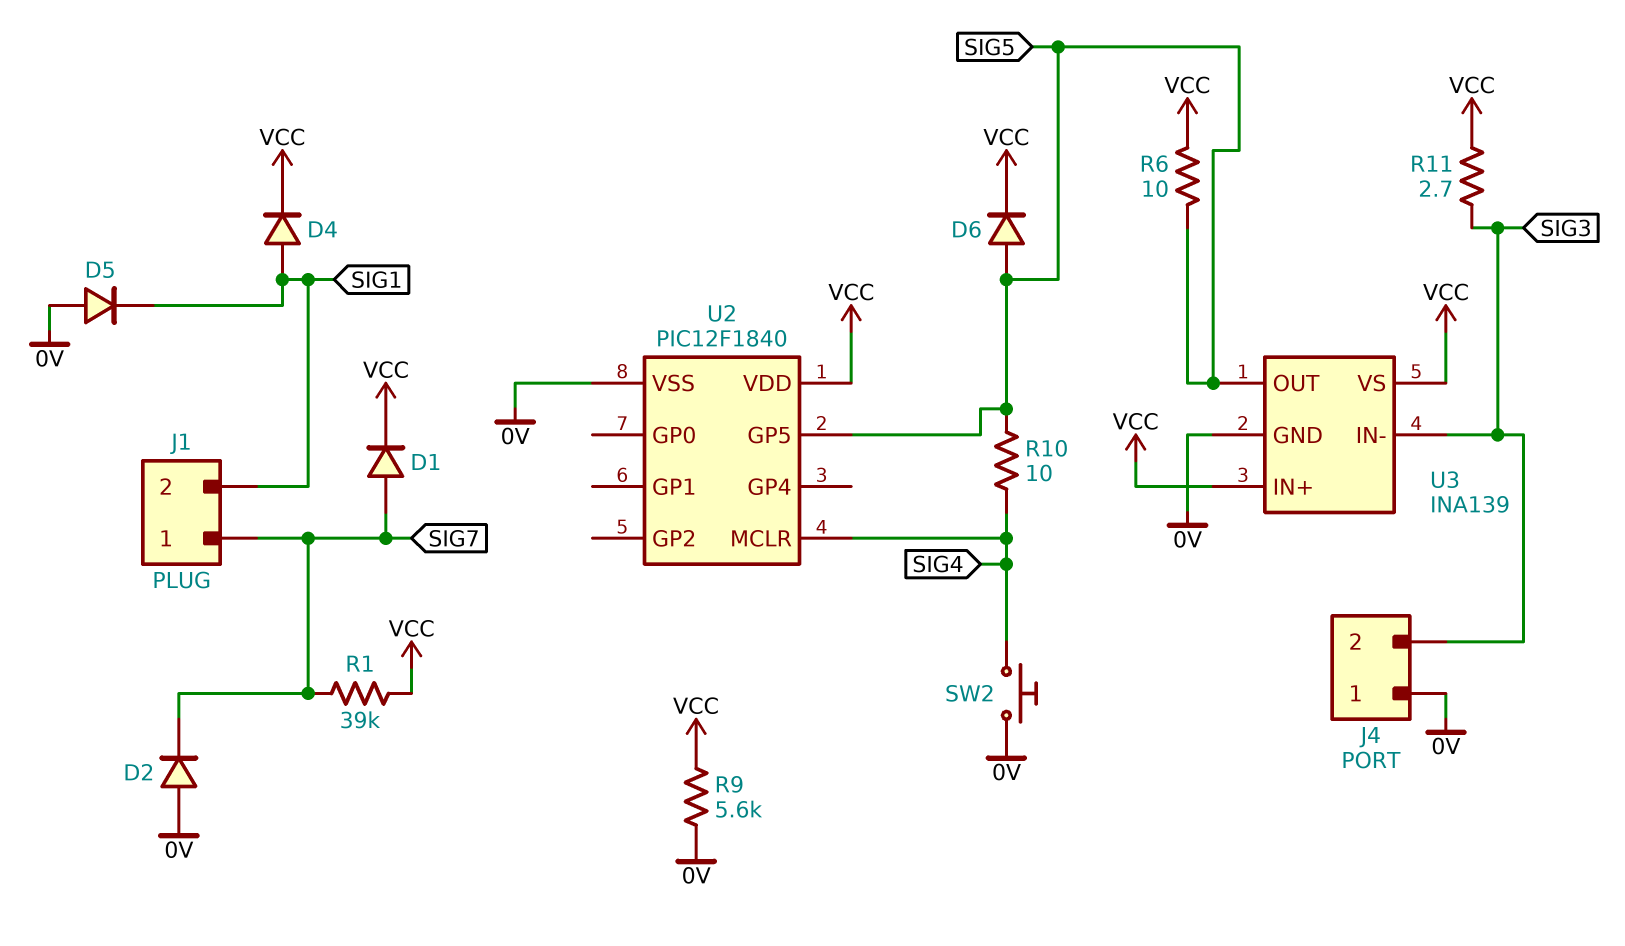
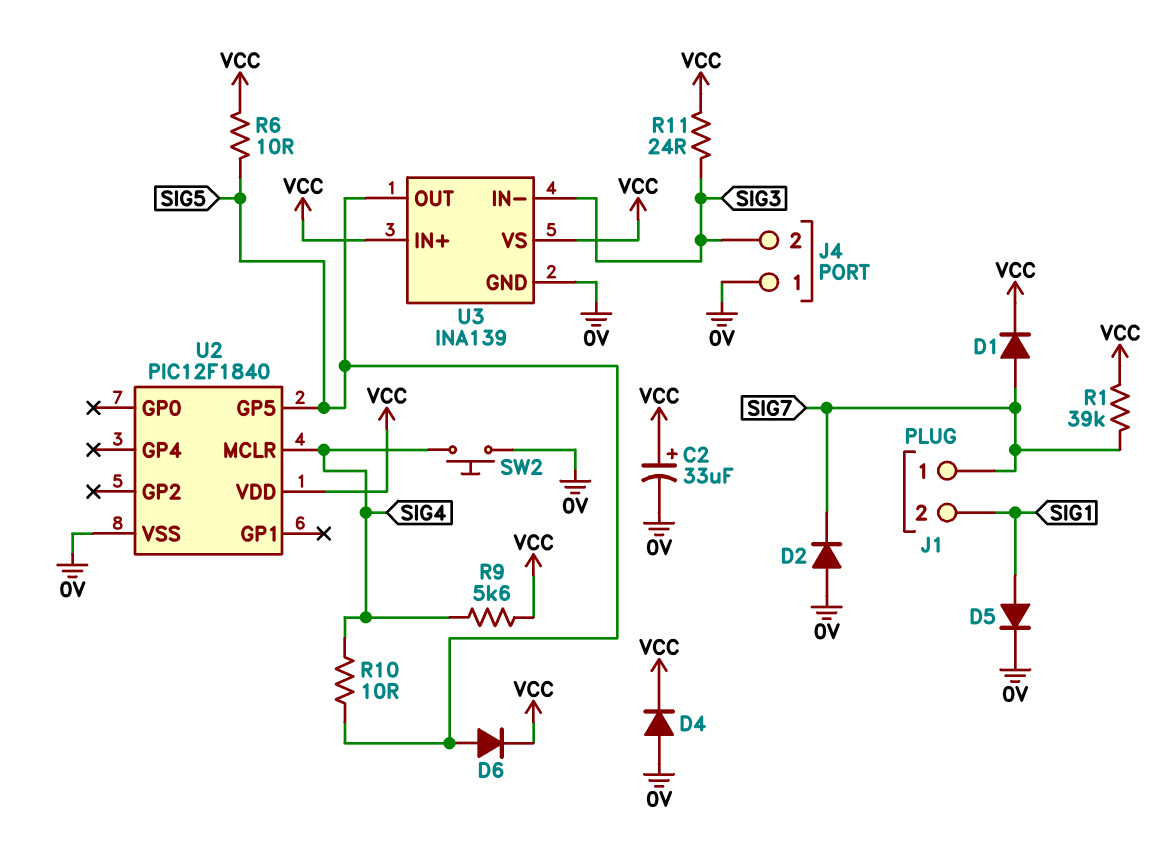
C2: none -> 33uF (plus VCC, minus 0V)
D4: diode (A SIG1, K VCC) -> diode (A 0V, K VCC)
D5: diode (A 0V, K SIG1) -> diode (A SIG1, K 0V)
R9: 5.6k (0V, VCC) -> 5.6k (SIG4, VCC)
R11: 2.7 (SIG3, VCC) -> 24 (SIG3, VCC)

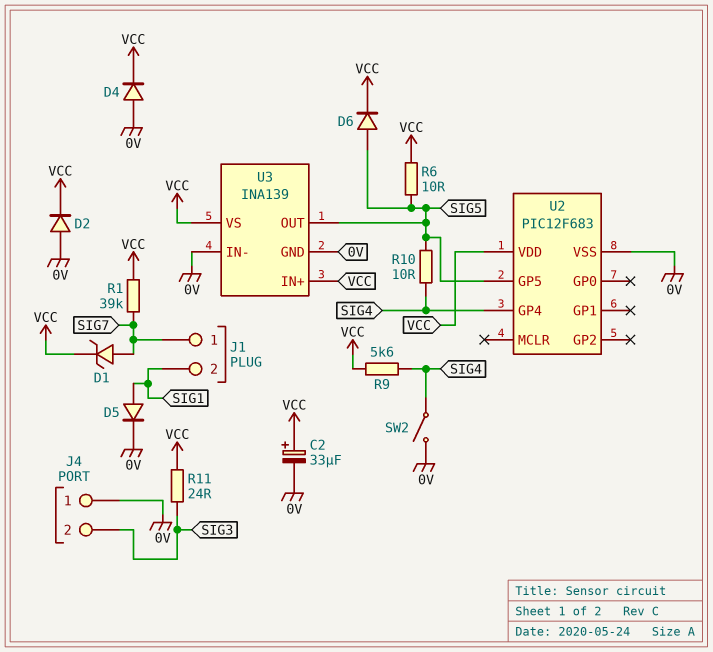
D1: diode (A SIG7, K VCC) -> zener (A SIG7, K VCC)
D2: diode (A 0V, K SIG7) -> diode (A 0V, K VCC)
SW2: button (0V, SIG4) -> switch (0V, SIG4)
U2: PIC12F1840 -> PIC12F683
U2 pin GP4: none -> SIG4
U2 pin MCLR: SIG4 -> none
U3 pin IN-: SIG3 -> 0V

